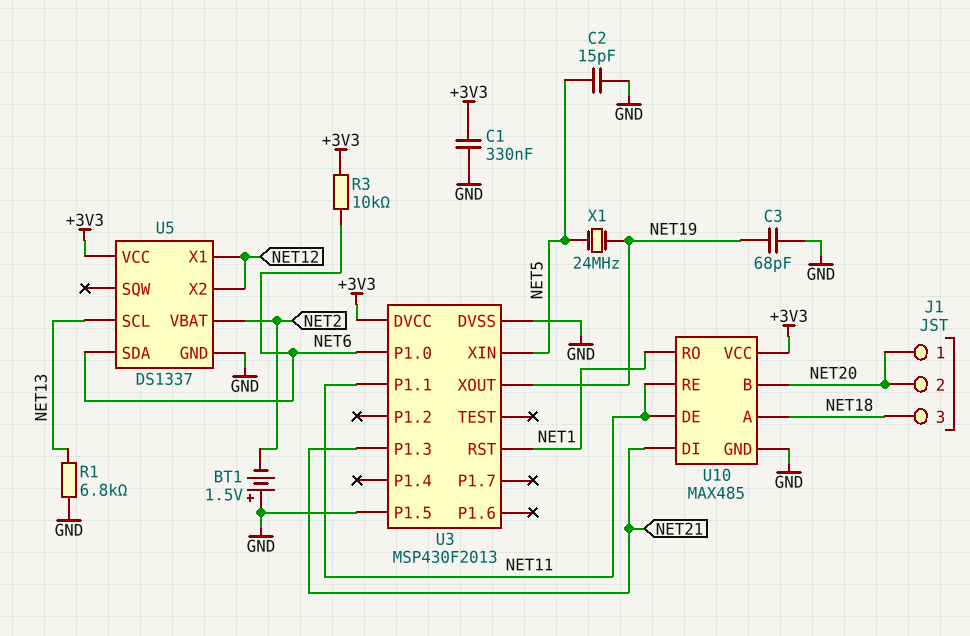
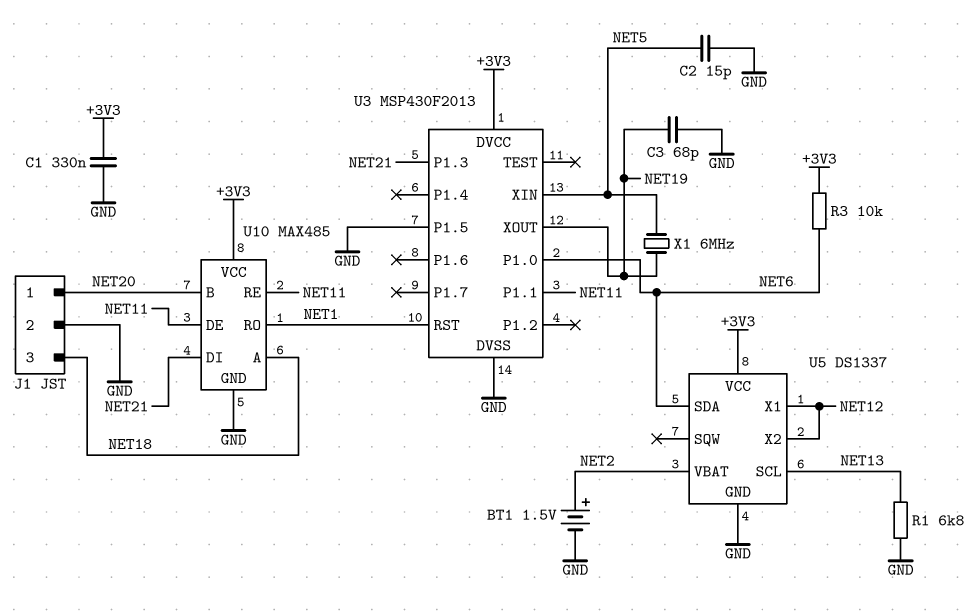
BT1: 1.5V (plus GND, minus NET2) -> 1.5V (plus NET2, minus GND)
J1 pin 2: NET20 -> GND
X1: 24MHz (NET5, NET19) -> 6MHz (NET5, NET19)

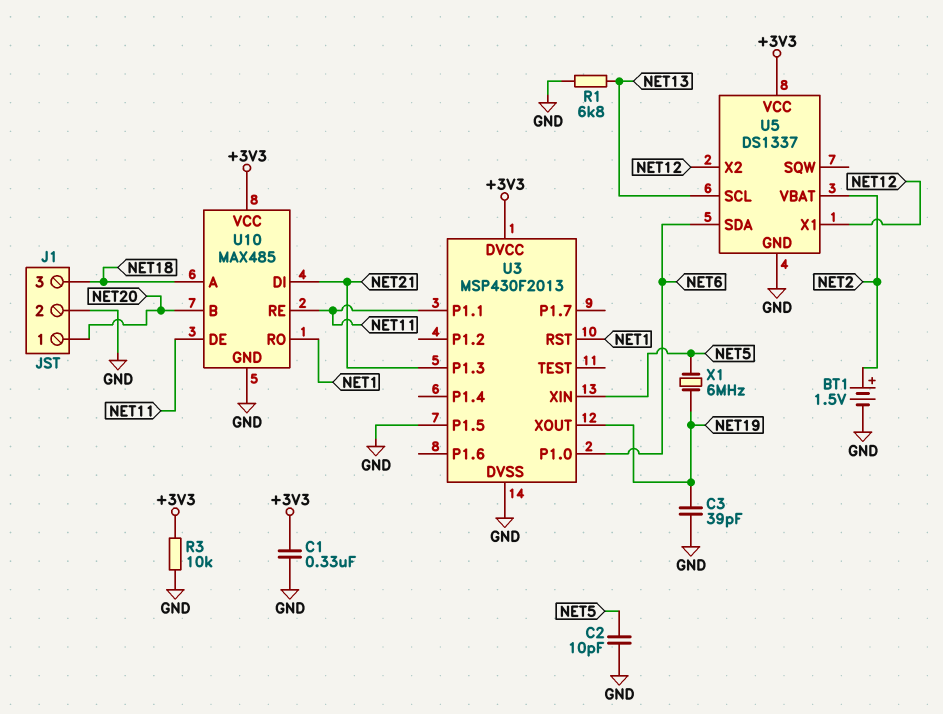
C2: 15pF (GND, NET5) -> 10pF (GND, NET5)
C3: 68pF (GND, NET19) -> 39pF (GND, NET19)
R3: 10k (+3V3, NET6) -> 10k (+3V3, GND)

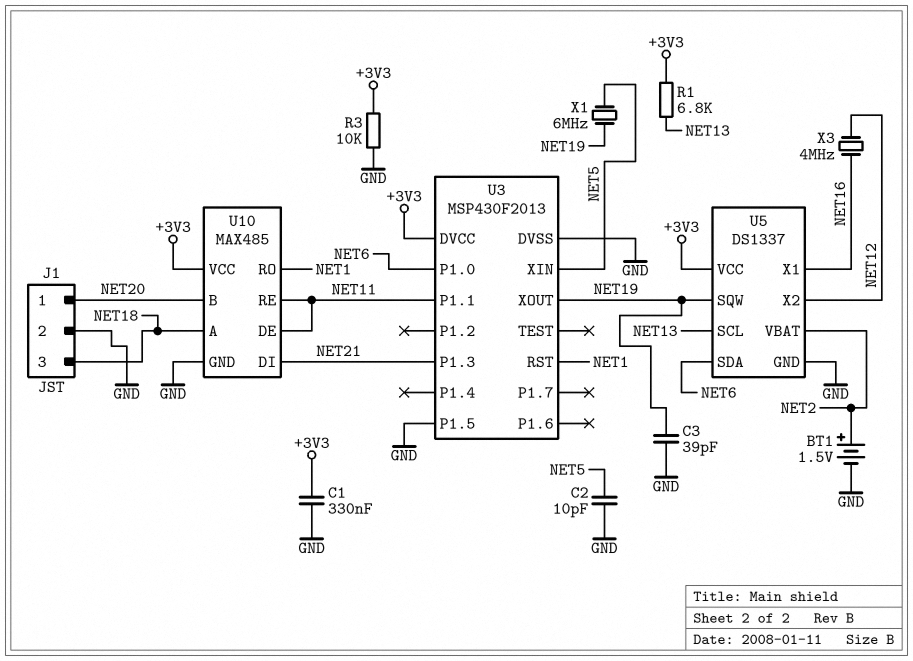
R1: 6.8k (GND, NET13) -> 6.8k (+3V3, NET13)
U5 pin SQW: none -> NET19
U5 pin X1: NET12 -> NET16
X3: none -> 4MHz (NET12, NET16)

